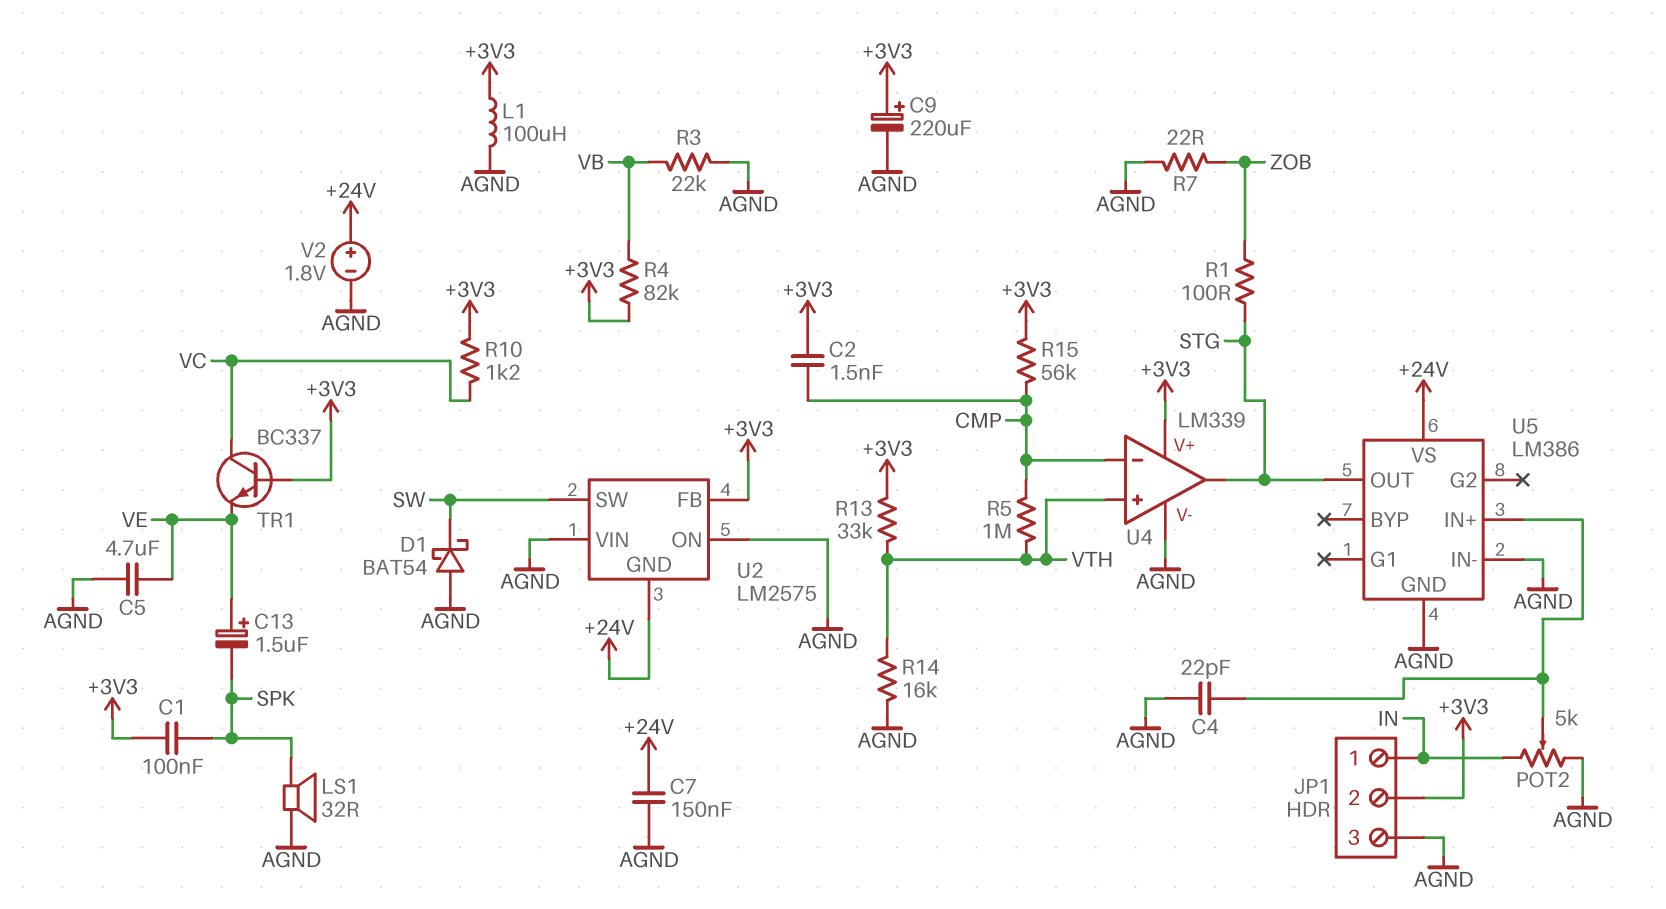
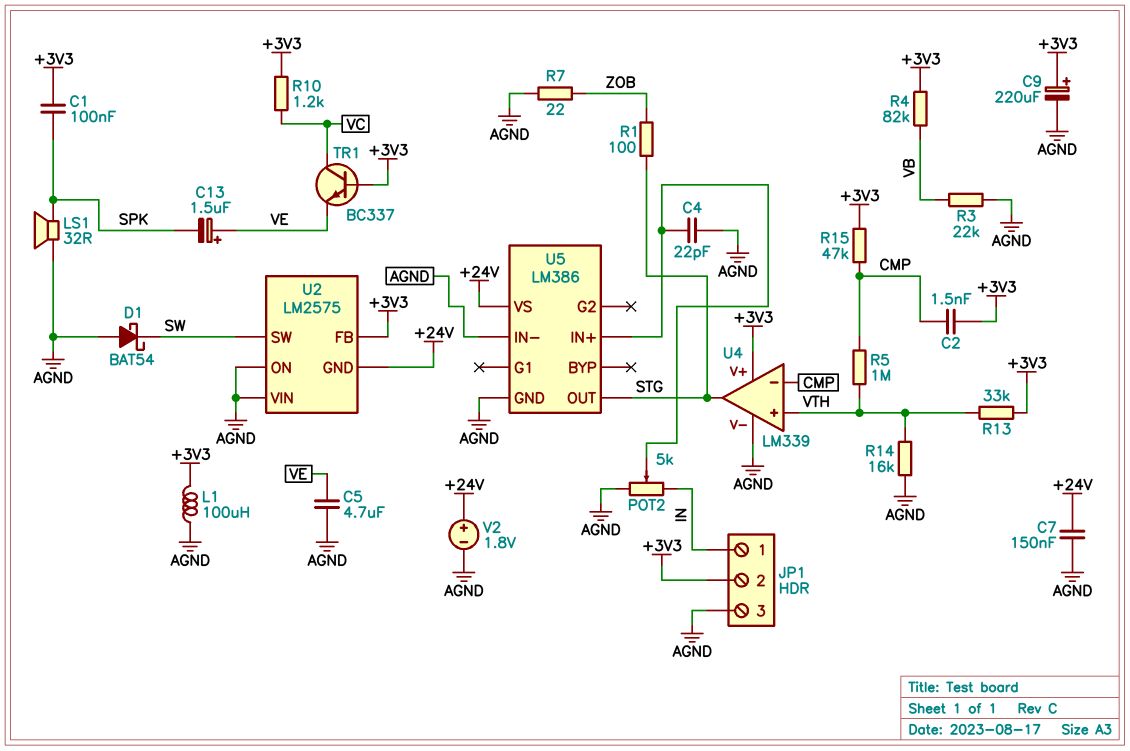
R15: 56k (+3V3, CMP) -> 47k (+3V3, CMP)

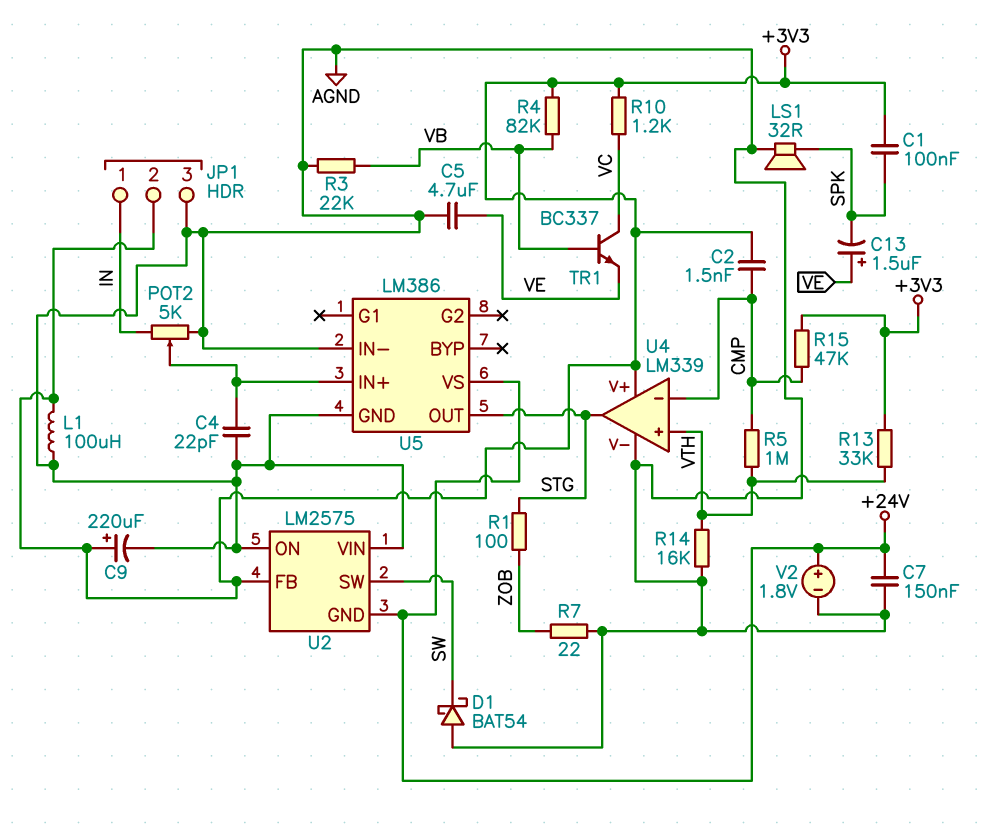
TR1: NPN BC337 (B +3V3, C VC, E VE) -> NPN BC337 (B VB, C VC, E VE)

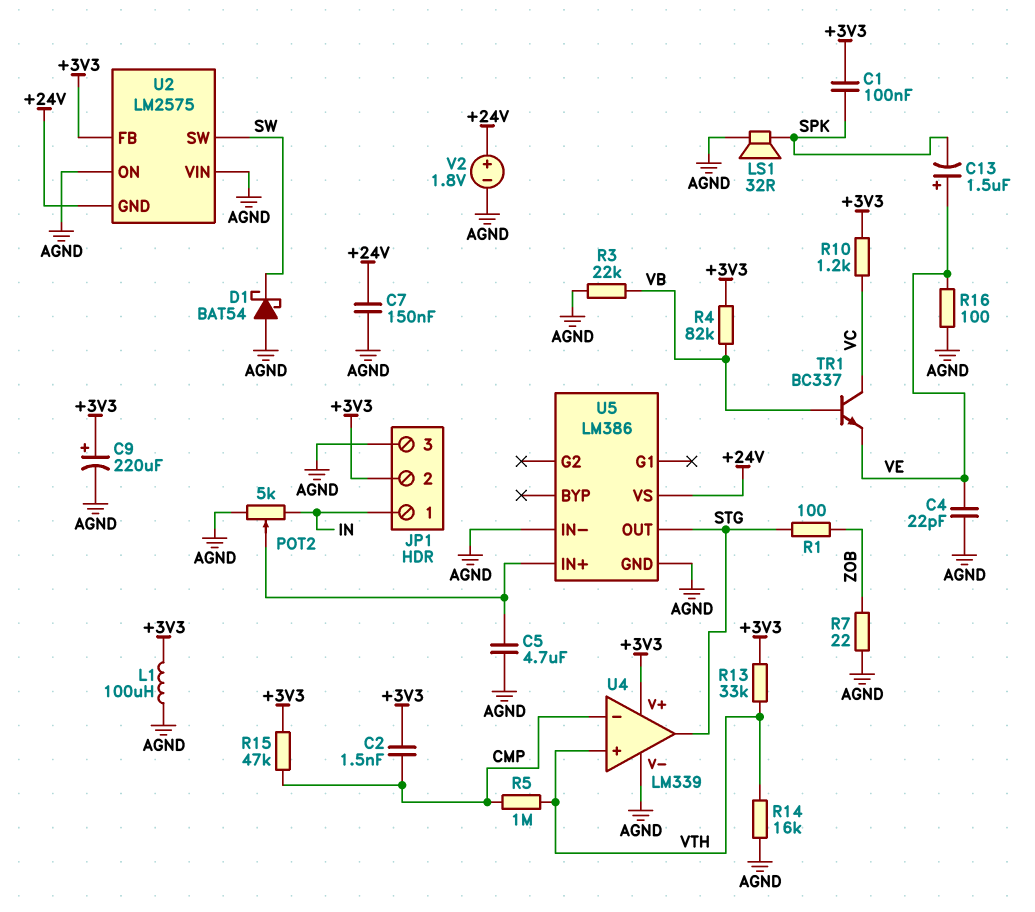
C4: 22pF (AGND, U5/IN+) -> 22pF (AGND, VE)
C5: 4.7uF (AGND, VE) -> 4.7uF (AGND, U5/IN+)
R16: none -> 100 (AGND, VE)

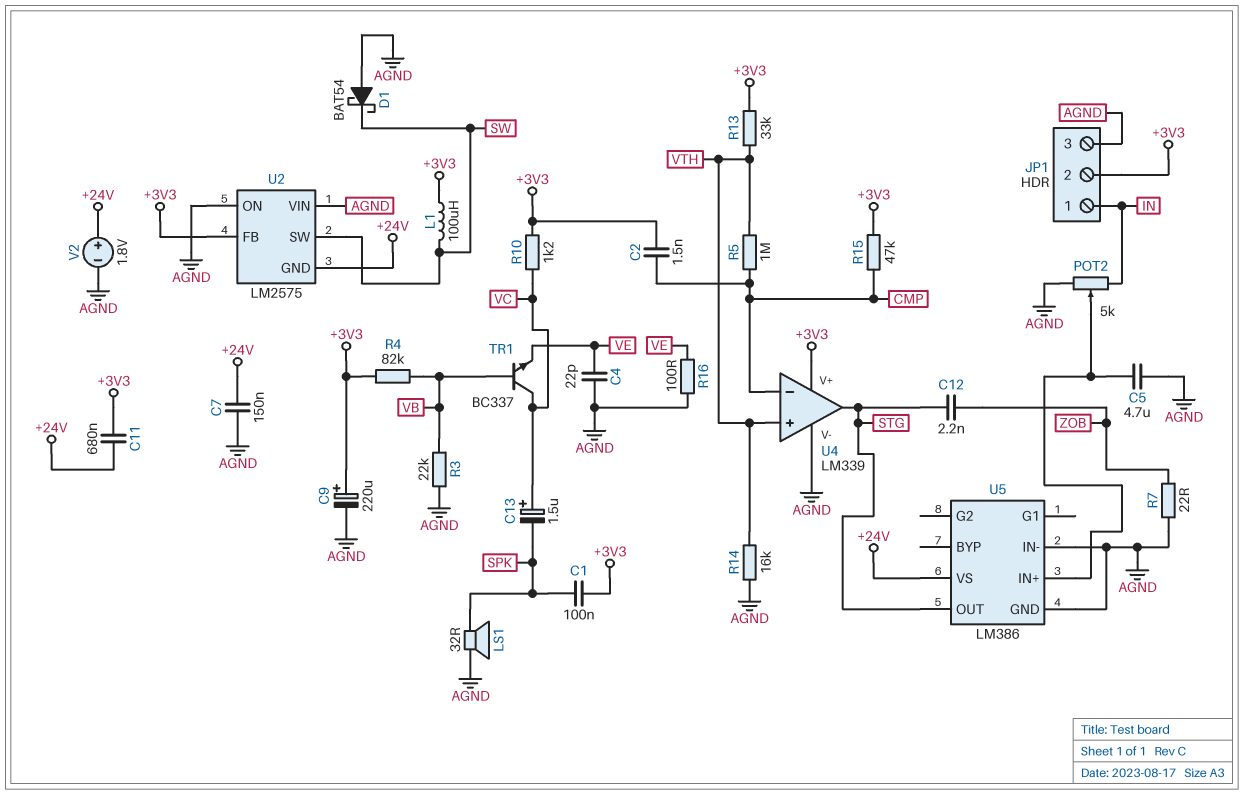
C11: none -> 680nF (+3V3, +24V)
C12: none -> 2.2nF (STG, ZOB)
C13: 1.5uF (plus VE, minus SPK) -> 1.5uF (plus VC, minus SPK)
L1: 100uH (+3V3, AGND) -> 100uH (+3V3, SW)
R1: 100 (STG, ZOB) -> none

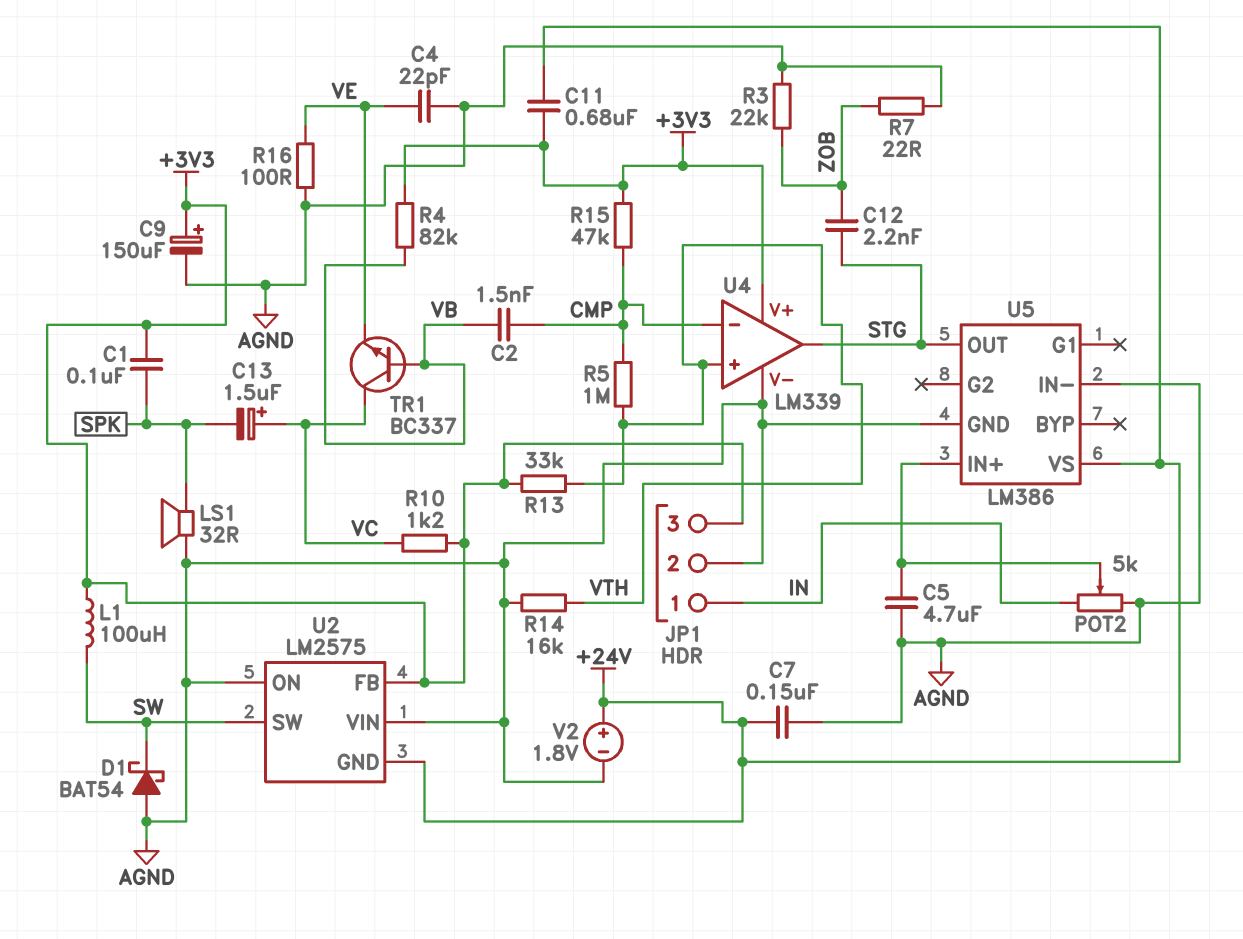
C2: 1.5nF (+3V3, CMP) -> 1.5nF (CMP, VB)
C9: 220uF (plus +3V3, minus AGND) -> 150uF (plus +3V3, minus AGND)
JP1 pin 2: +3V3 -> AGND
JP1 pin 3: AGND -> +3V3
R3: 22k (AGND, VB) -> 22k (AGND, ZOB)

